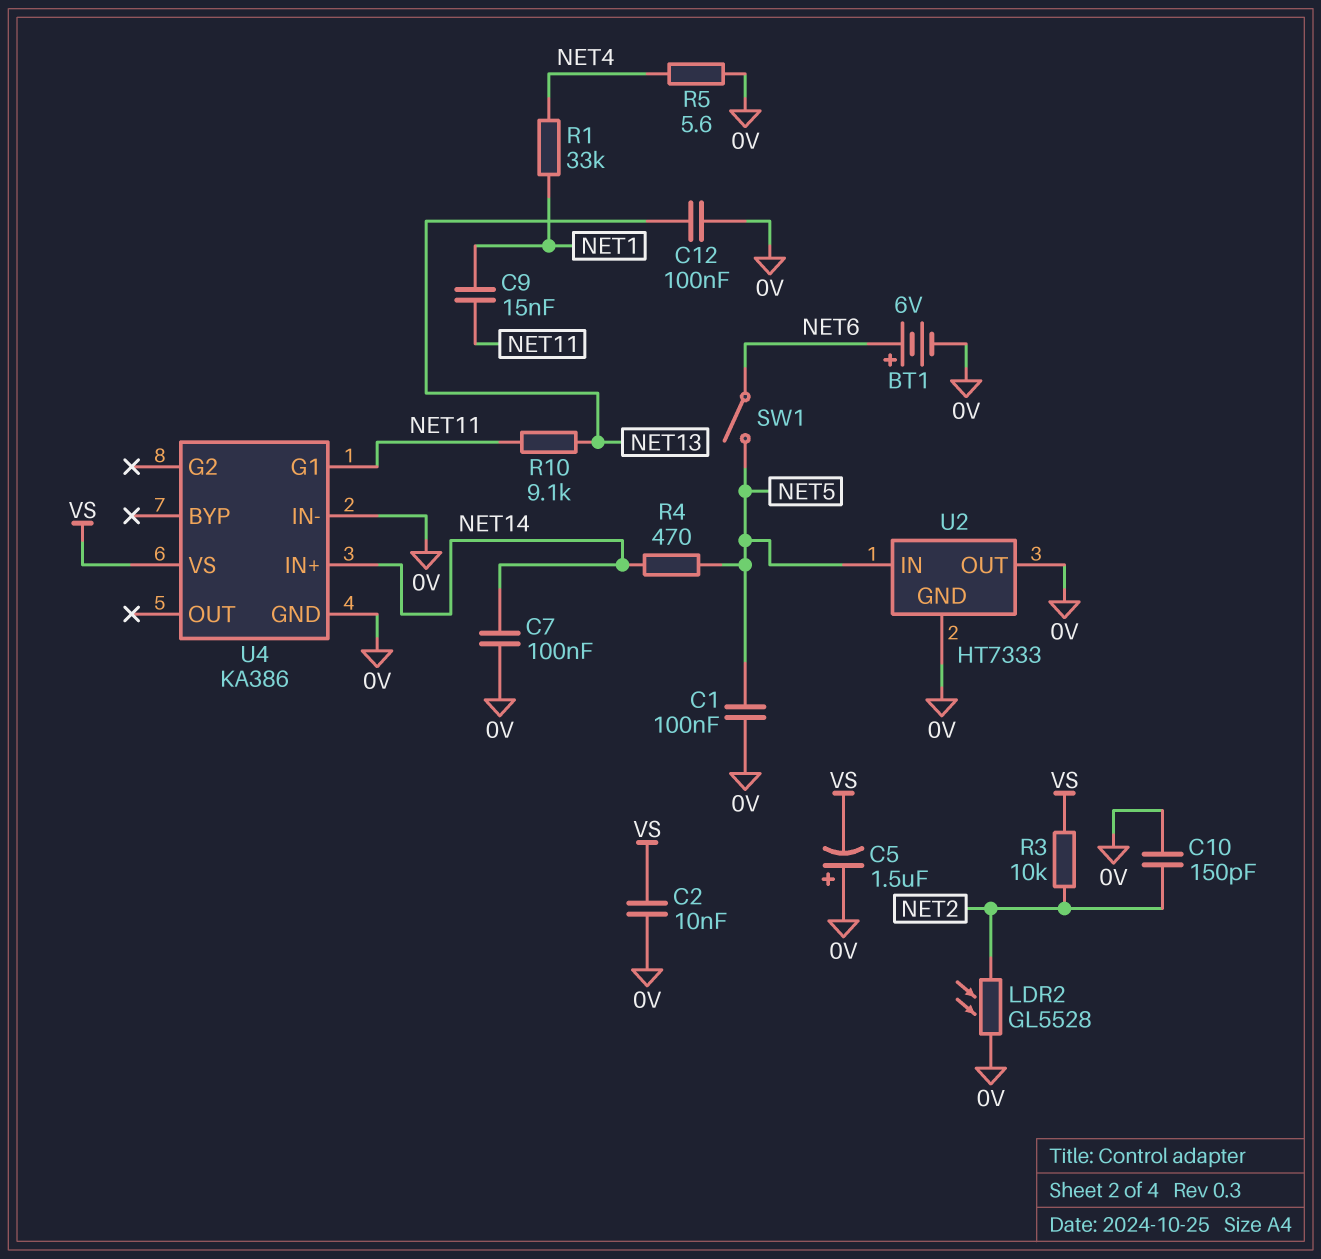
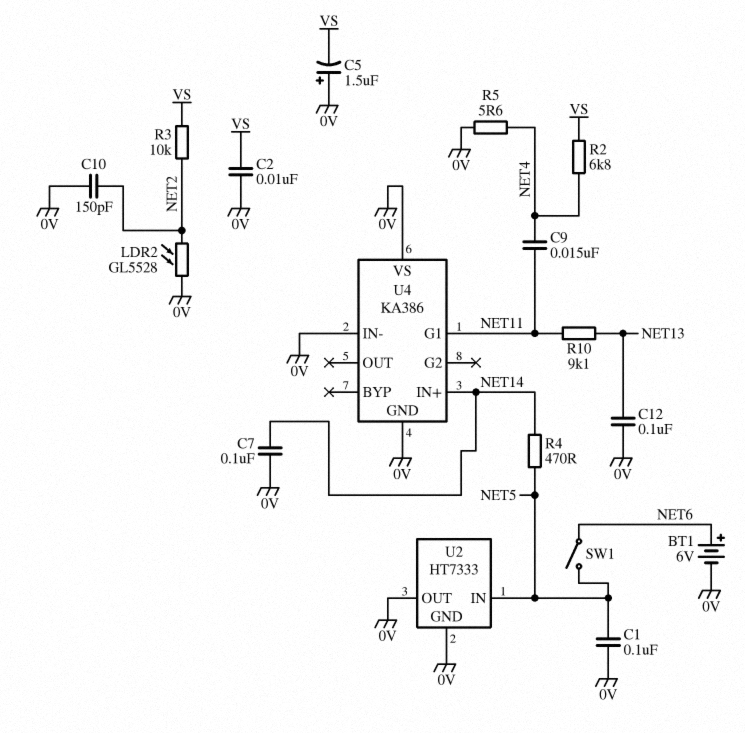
C9: 15nF (NET1, NET11) -> 15nF (NET4, NET11)
R1: 33k (NET1, NET4) -> none
R2: none -> 6.8k (NET4, VS)
U4 pin VS: VS -> 0V

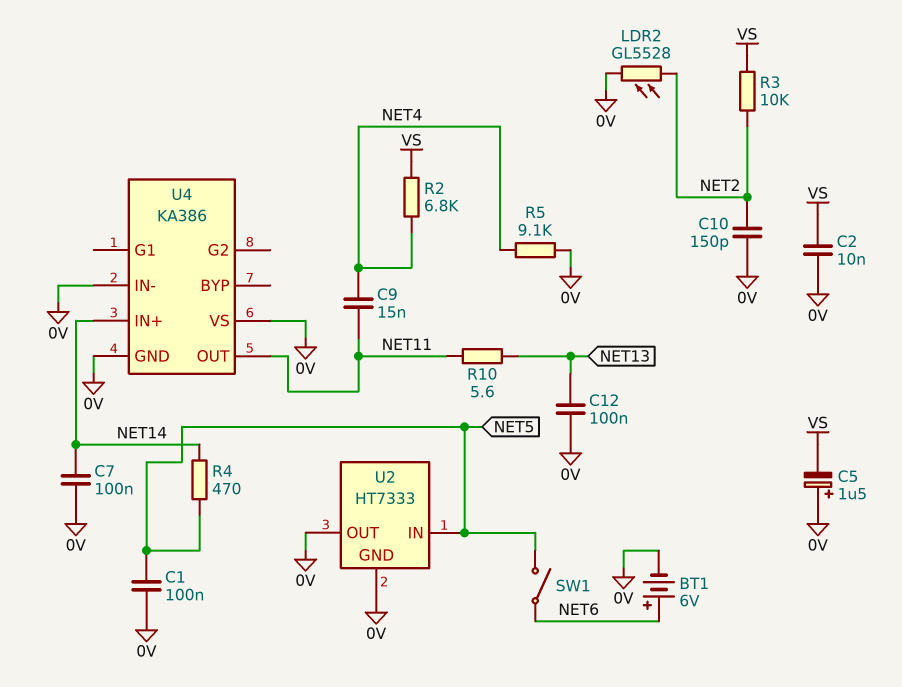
R5: 5.6 (0V, NET4) -> 9.1k (0V, NET4)
R10: 9.1k (NET11, NET13) -> 5.6 (NET11, NET13)
U4 pin G1: NET11 -> none
U4 pin OUT: none -> NET11

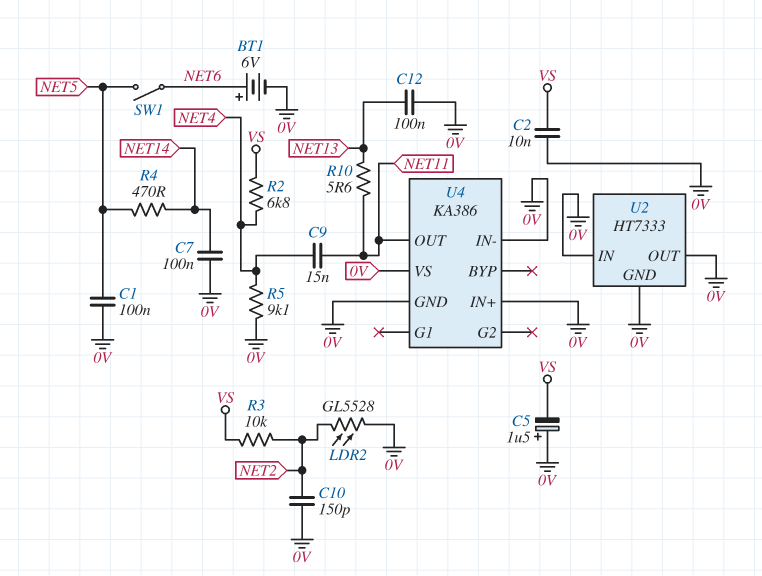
U2 pin IN: NET5 -> 0V
U4 pin IN+: NET14 -> 0V

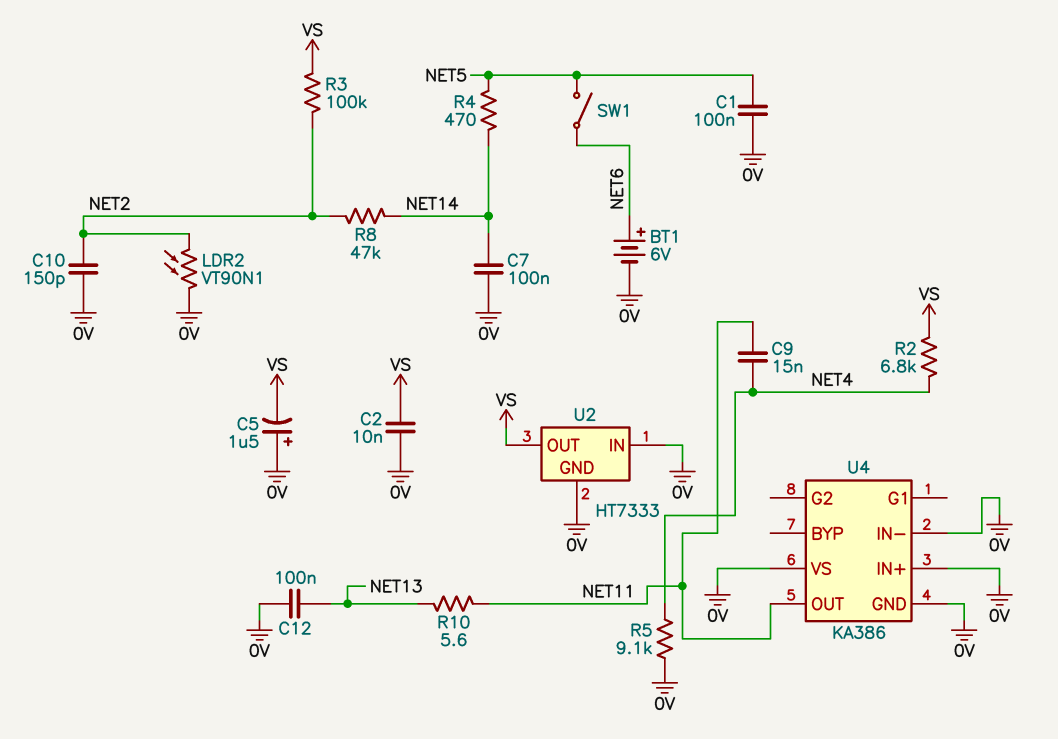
LDR2: GL5528 (0V, NET2) -> VT90N1 (0V, NET2)
R3: 10k (NET2, VS) -> 100k (NET2, VS)
R8: none -> 47k (NET2, NET14)
U2 pin OUT: 0V -> VS

